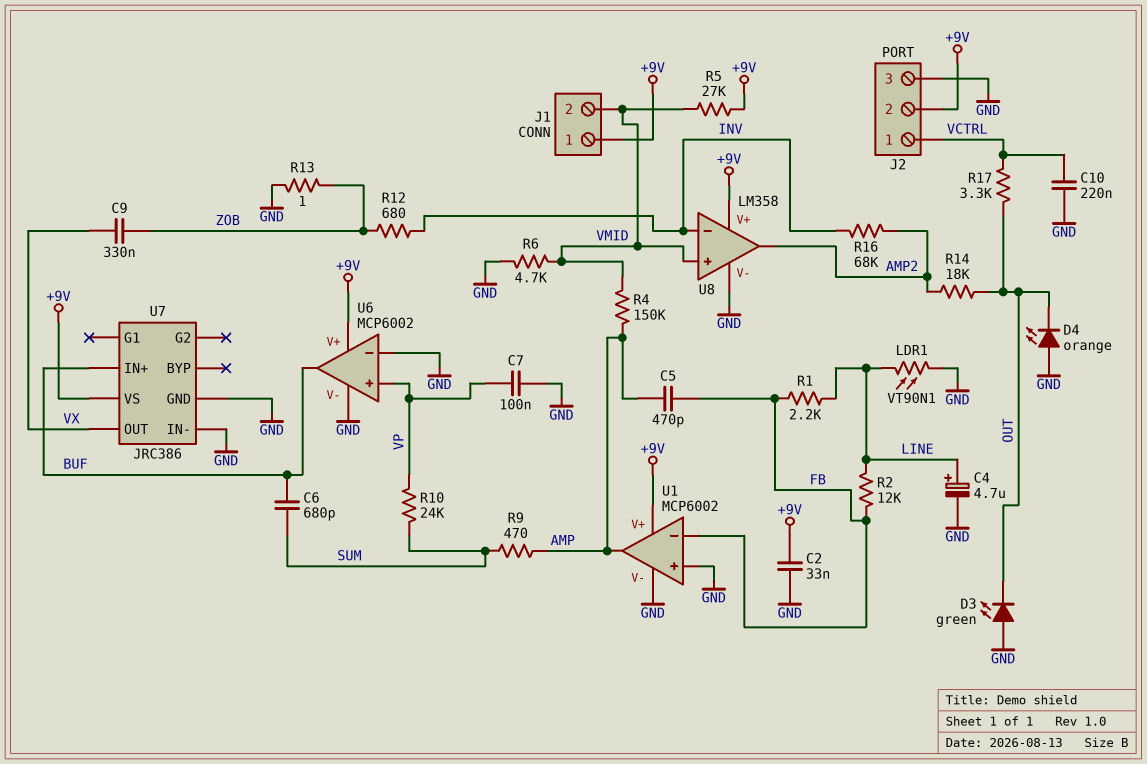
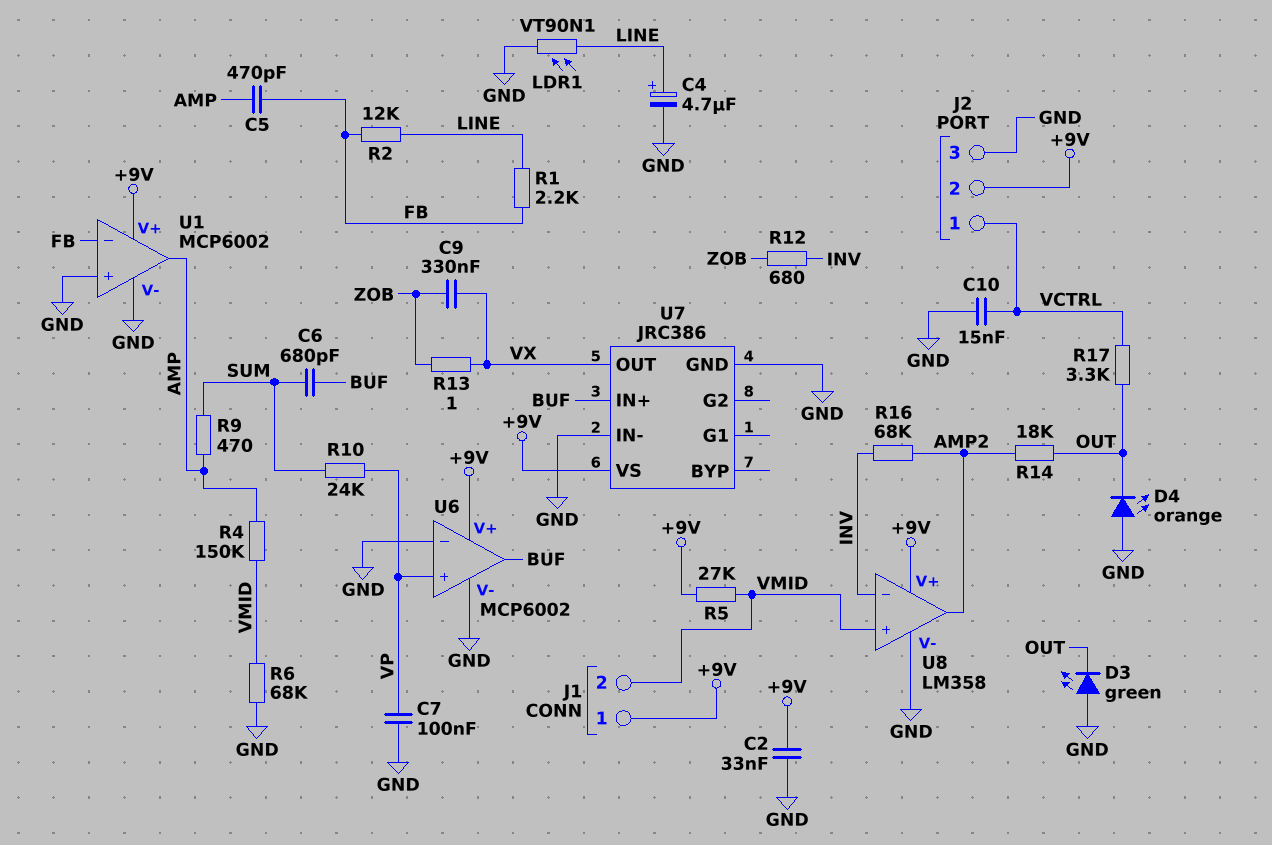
C10: 220nF (GND, VCTRL) -> 15nF (GND, VCTRL)
R6: 4.7k (GND, VMID) -> 68k (GND, VMID)
R13: 1 (GND, ZOB) -> 1 (VX, ZOB)

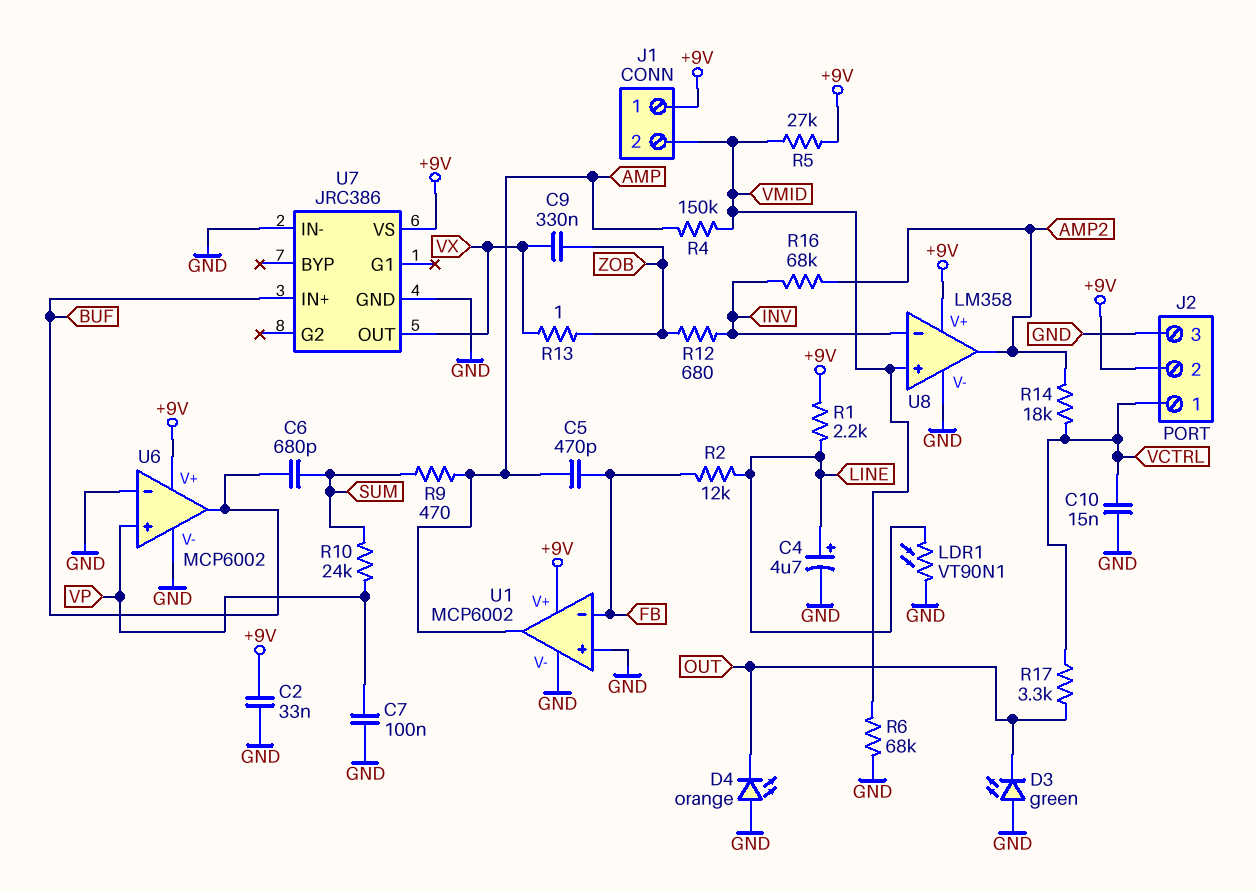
R1: 2.2k (FB, LINE) -> 2.2k (+9V, LINE)
R14: 18k (AMP2, OUT) -> 18k (AMP2, VCTRL)

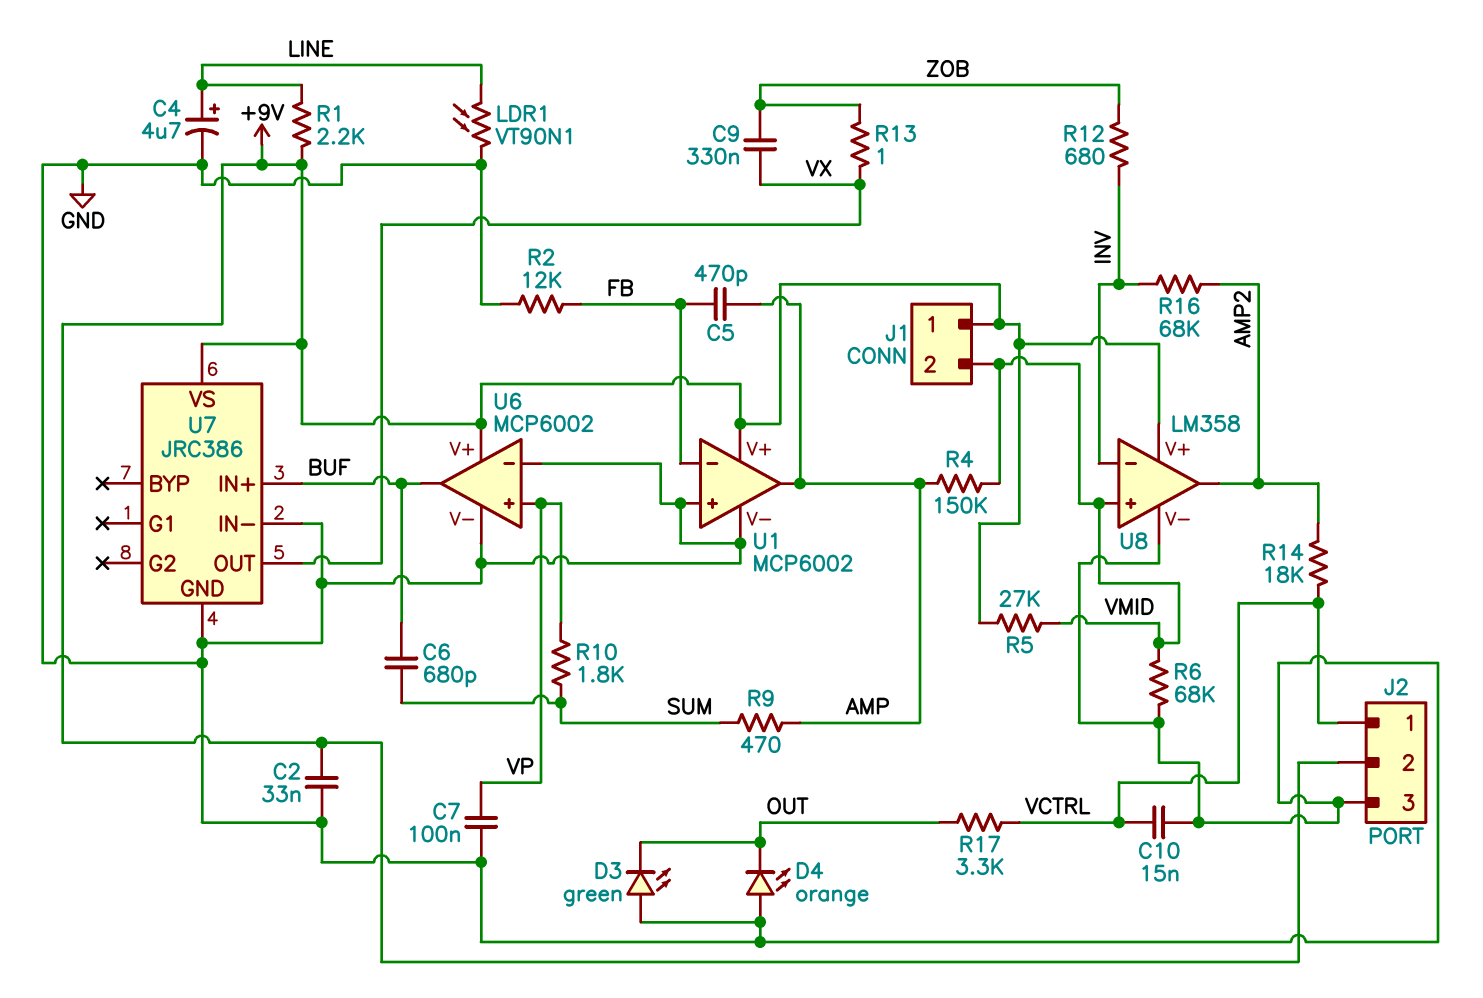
R2: 12k (FB, LINE) -> 12k (FB, GND)
R10: 24k (SUM, VP) -> 1.8k (SUM, VP)

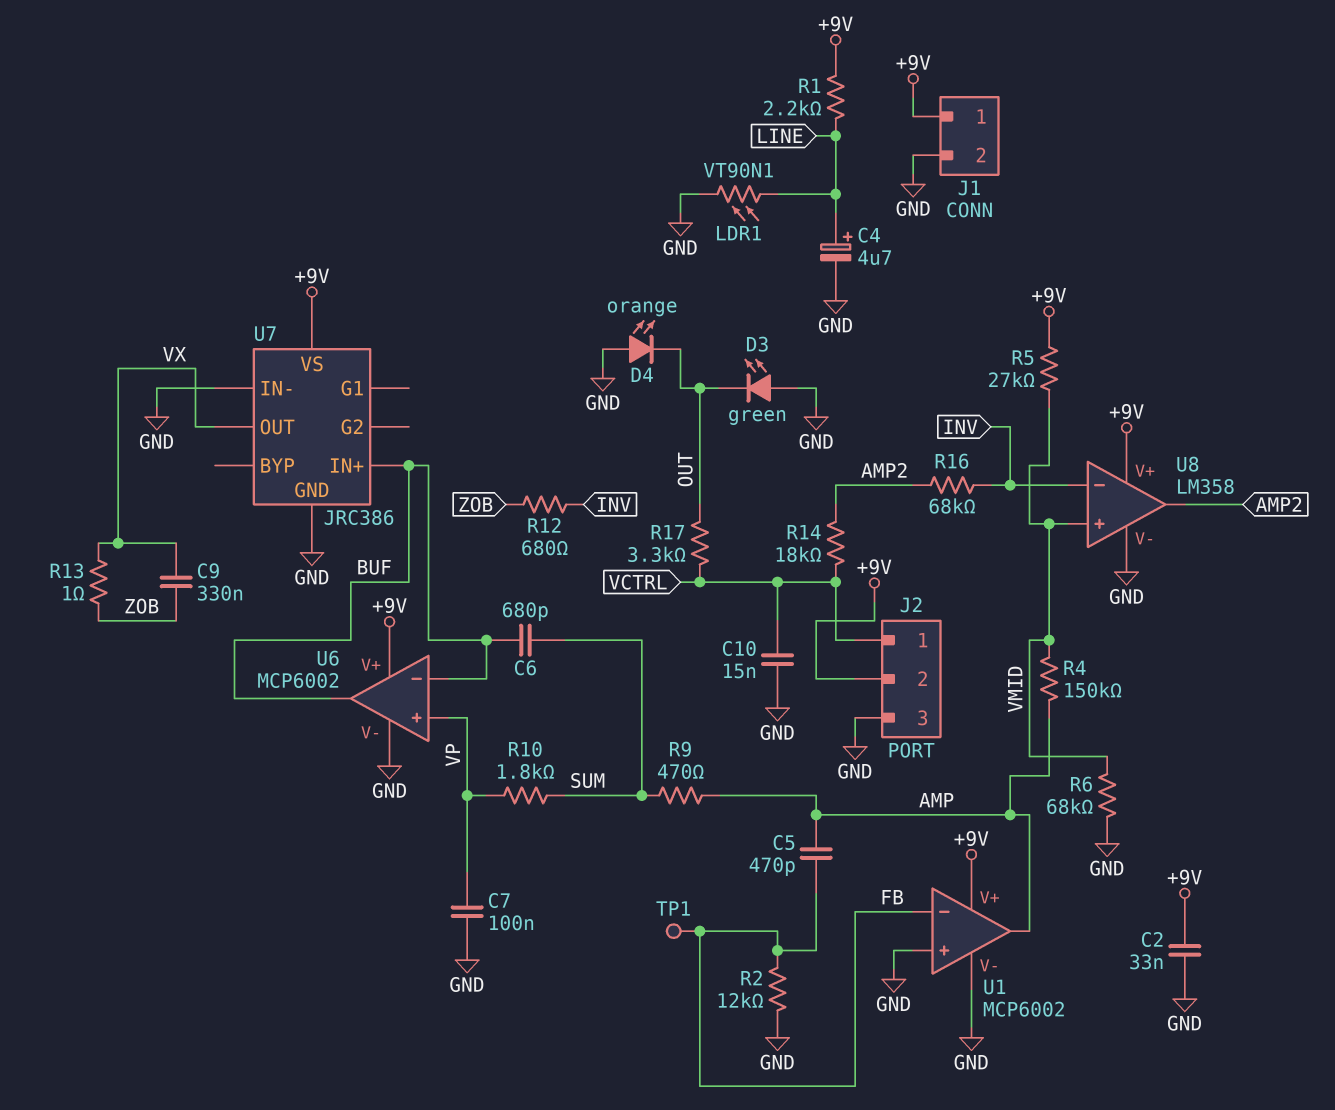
J1 pin 2: VMID -> GND
TP1: none -> test point (FB)
U6 pin in-: GND -> BUF

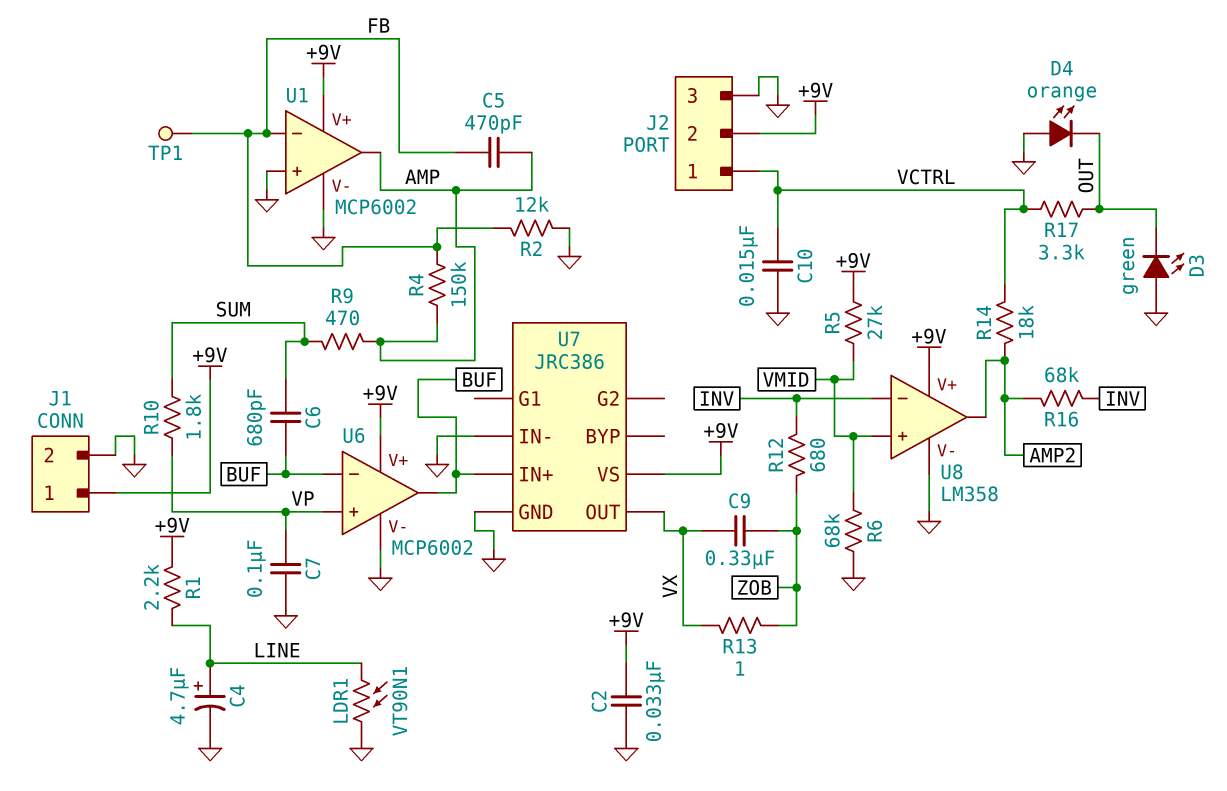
R4: 150k (AMP, VMID) -> 150k (AMP, FB)

